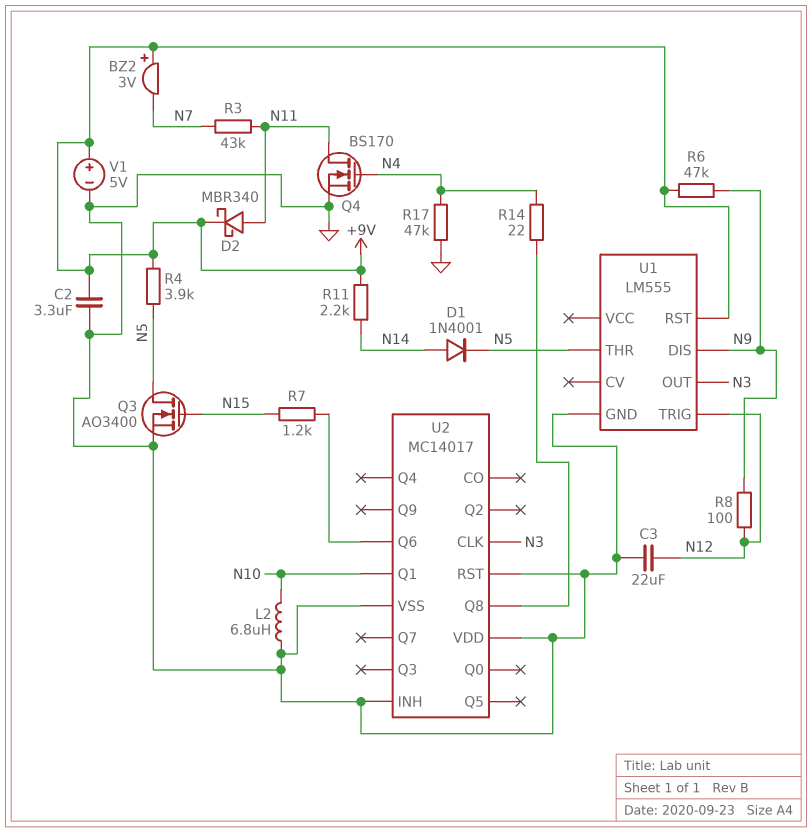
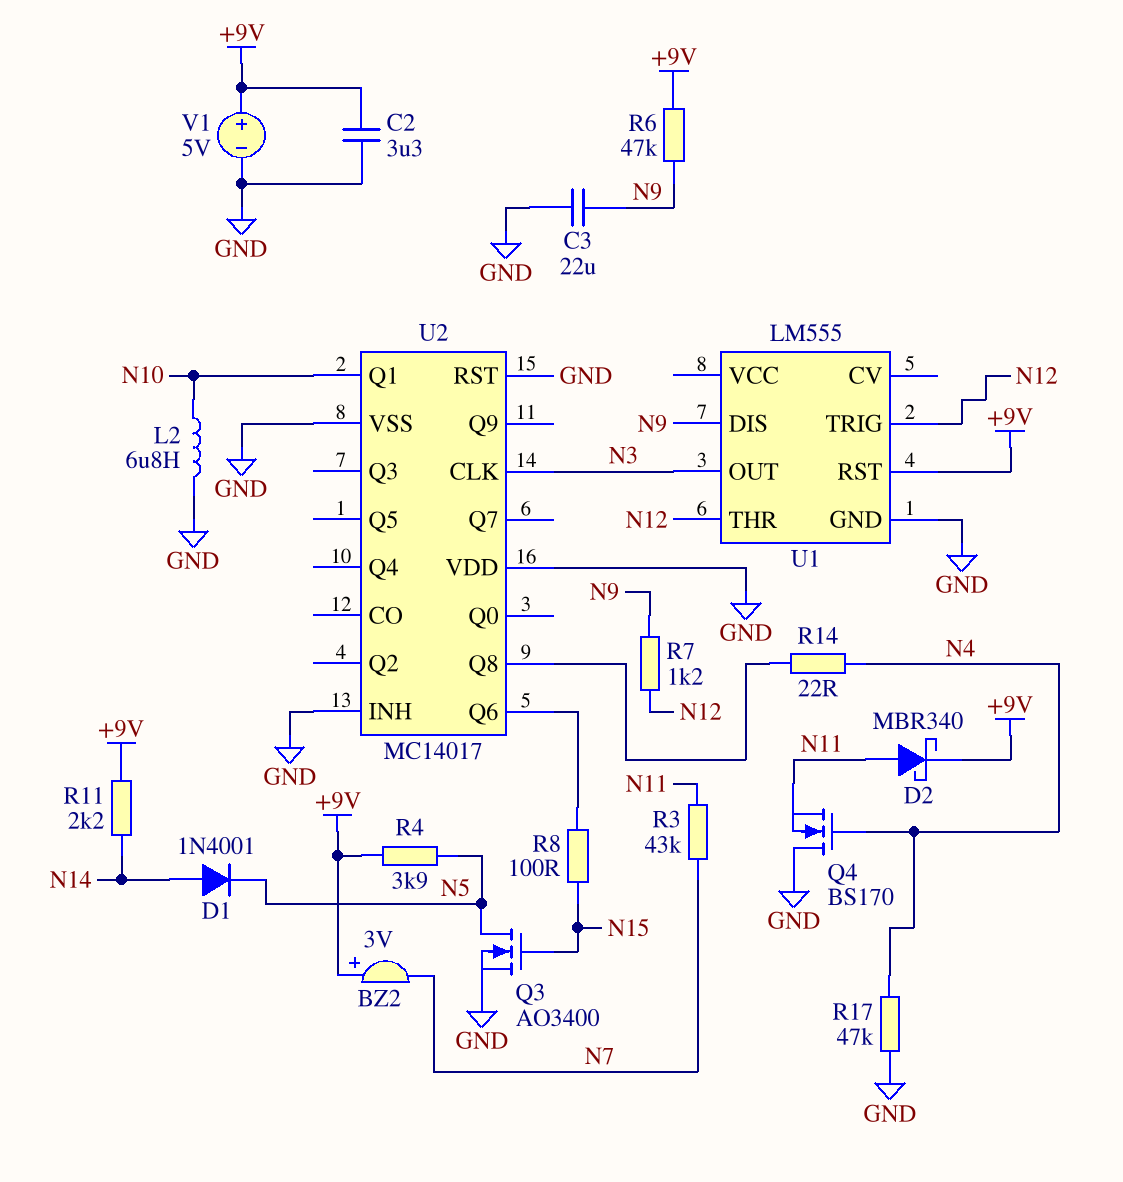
C3: 22uF (GND, N12) -> 22uF (GND, N9)
Q4: NMOS BS170 (G N4, D N11, S GND) -> NMOS BS170 (G N4, D GND, S N11)
R7: 1.2k (N15, U2/Q6) -> 1.2k (N9, N12)
R8: 100 (N9, N12) -> 100 (N15, U2/Q6)
U1 pin THR: N5 -> N12

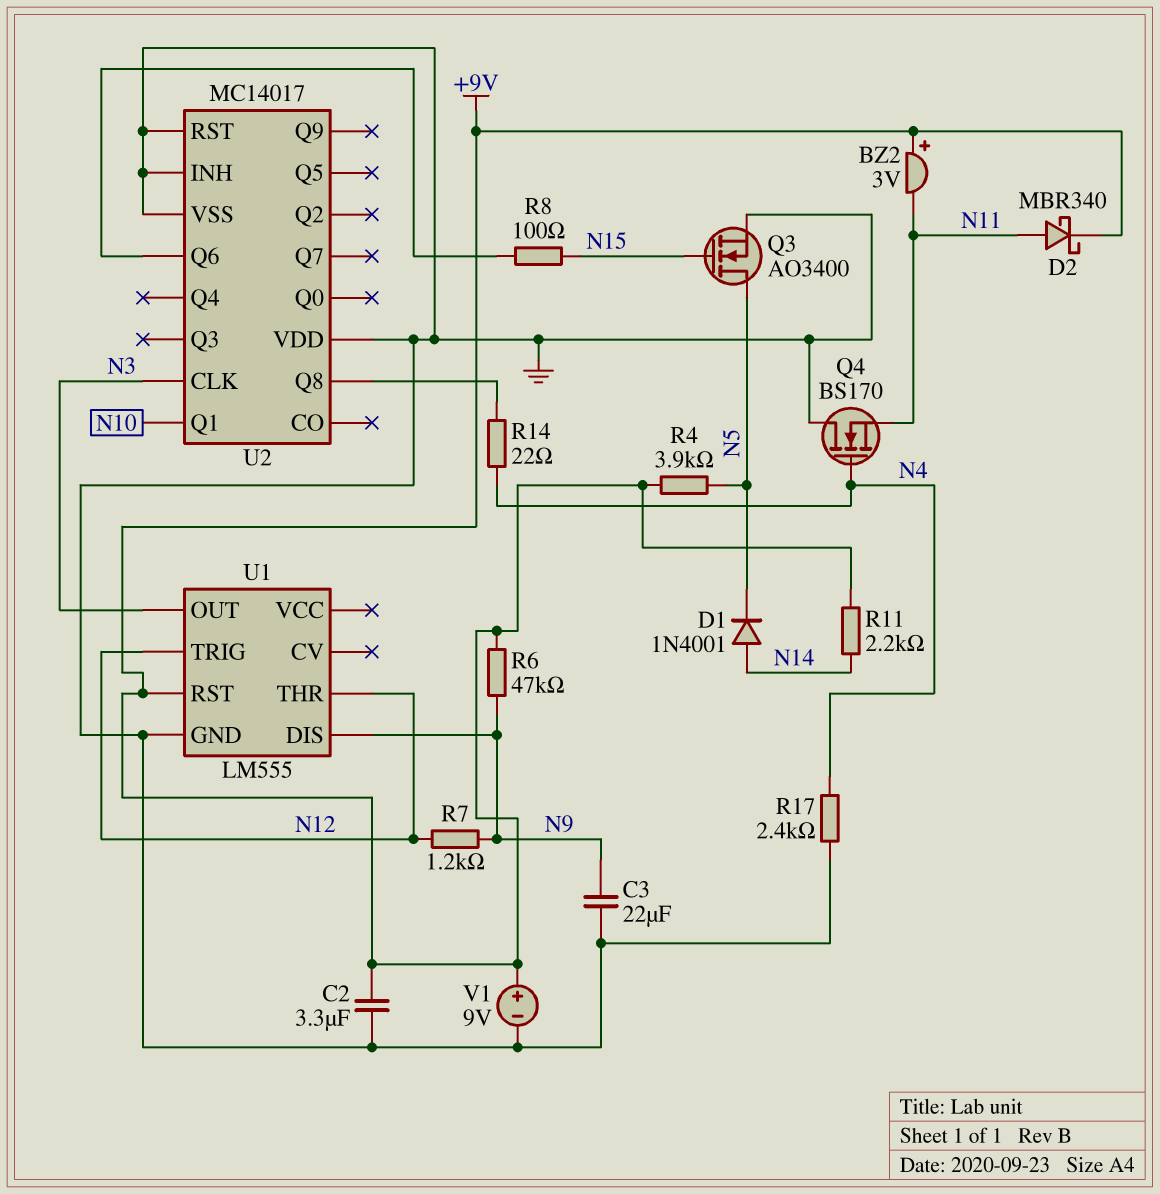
BZ2: buzzer 3V (plus +9V, minus N7) -> buzzer 3V (plus +9V, minus N11)
L2: 6.8uH (GND, N10) -> none
R3: 43k (N7, N11) -> none
R17: 47k (GND, N4) -> 2.4k (GND, N4)
V1: 5V (plus +9V, minus GND) -> 9V (plus +9V, minus GND)

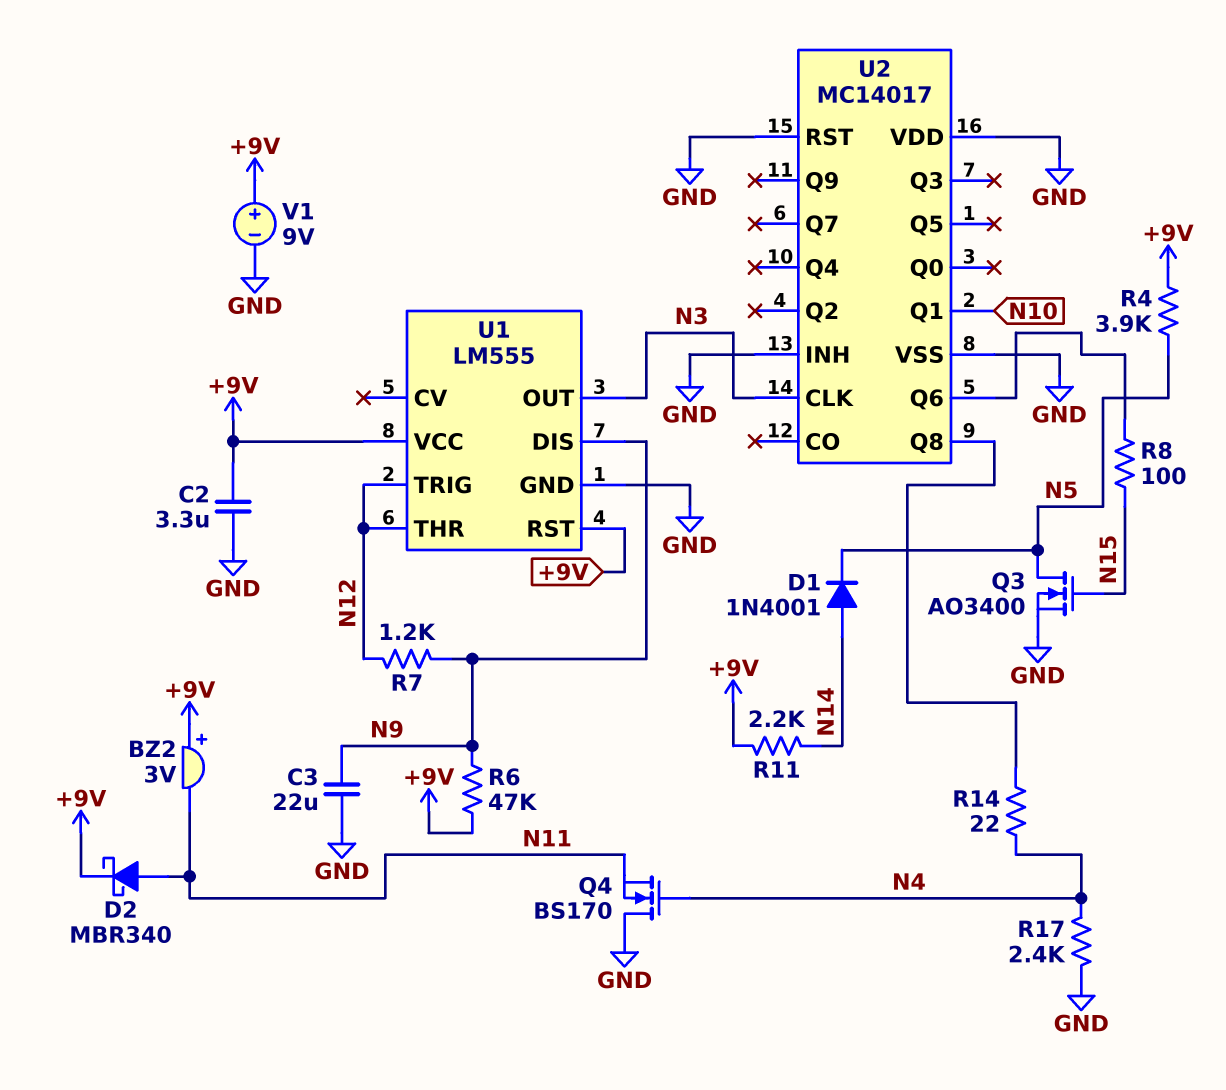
U1 pin VCC: none -> +9V

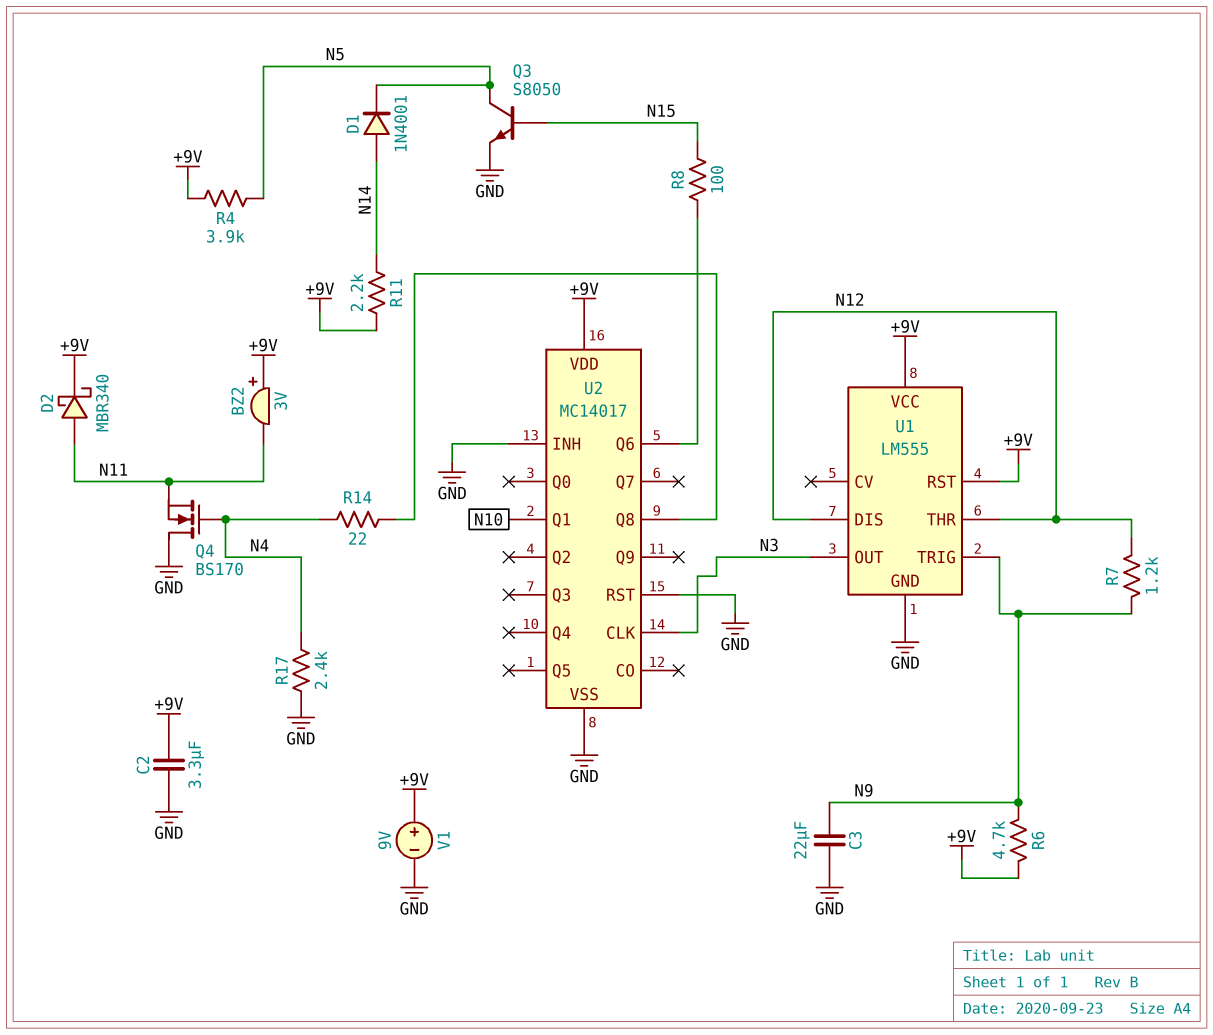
Q3: NMOS AO3400 (G N15, D N5, S GND) -> NPN S8050 (B N15, C N5, E GND)
R6: 47k (+9V, N9) -> 4.7k (+9V, N9)
U1 pin DIS: N9 -> N12
U1 pin TRIG: N12 -> N9
U2 pin VDD: GND -> +9V

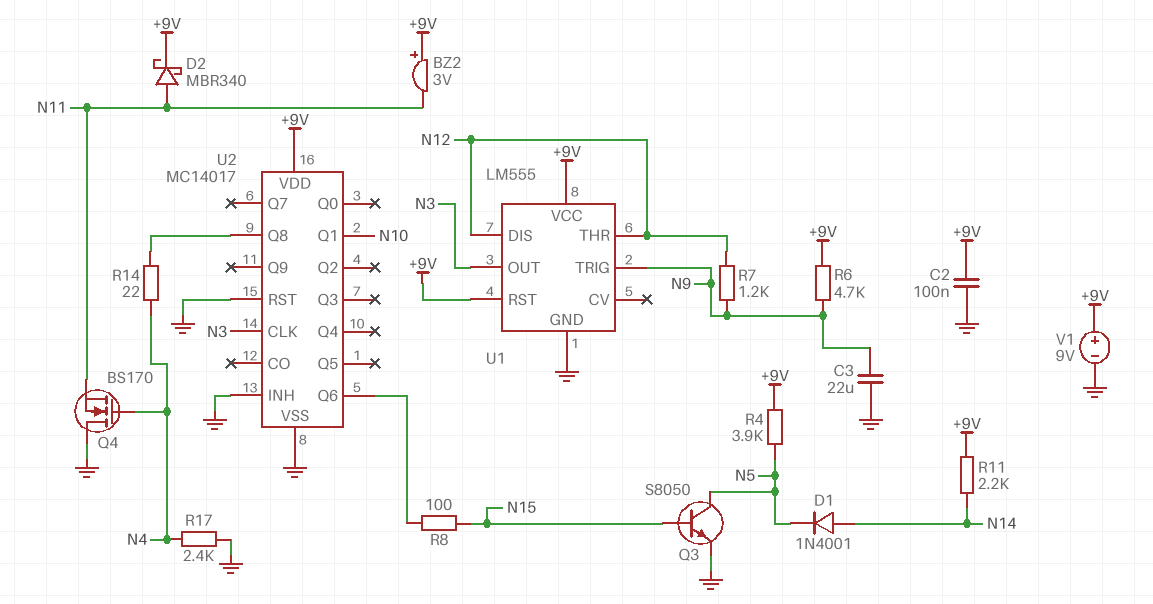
C2: 3.3uF (+9V, GND) -> 100nF (+9V, GND)

